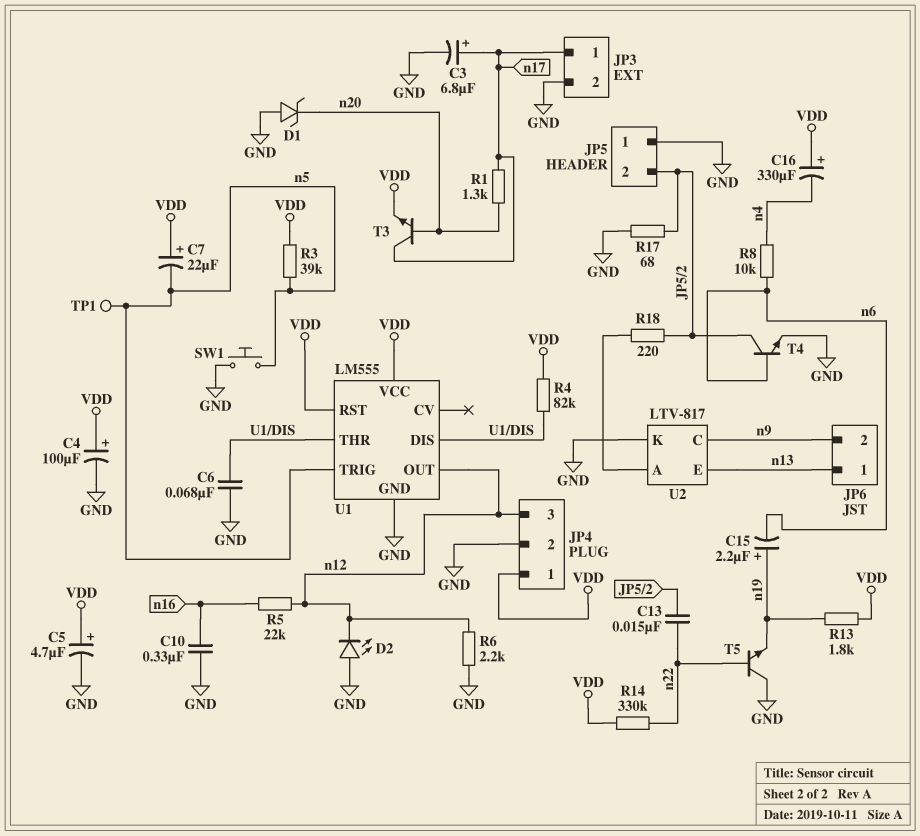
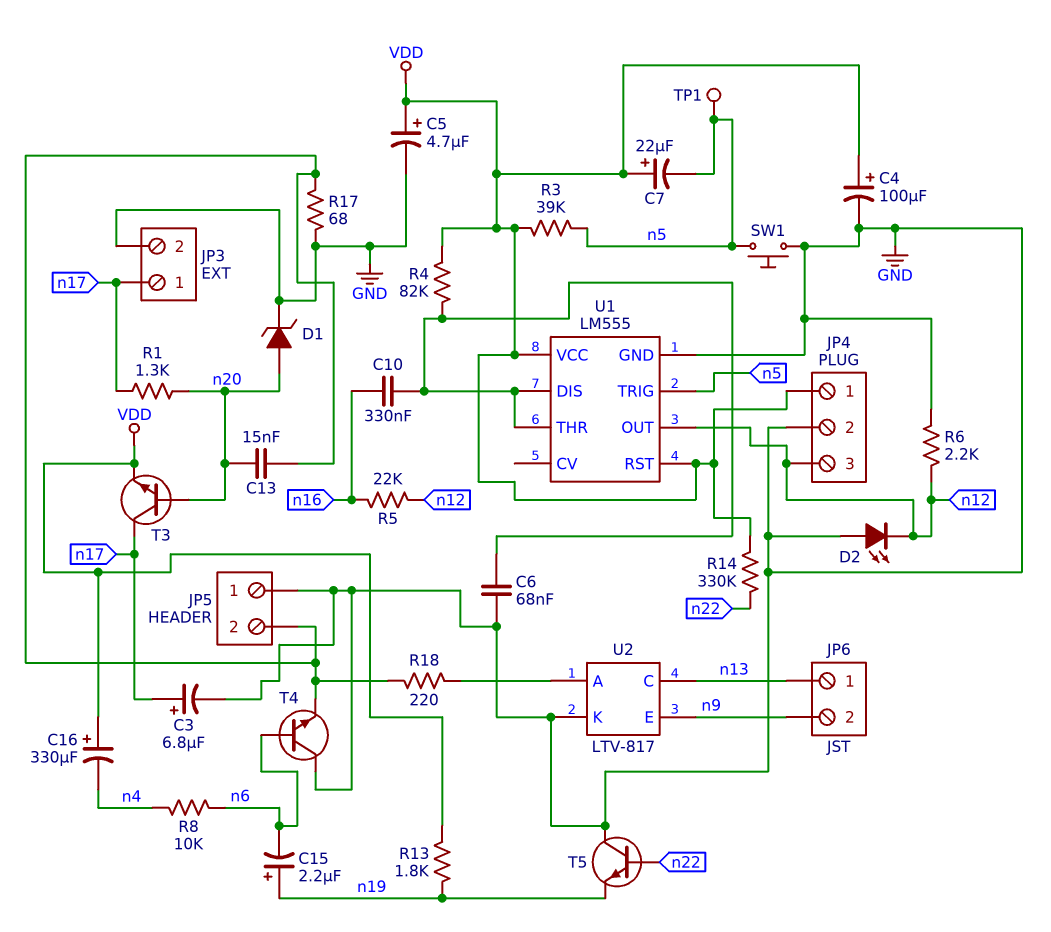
C10: 330nF (GND, n16) -> 330nF (U1/DIS, n16)
C13: 15nF (JP5/2, n22) -> 15nF (JP5/2, n20)
D1: zener (A GND, K n20) -> zener (A n20, K GND)
T4: NPN (B n6, C JP5/2, E GND) -> NPN (B n6, C GND, E JP5/2)
U2 pin C: n9 -> n13
U2 pin E: n13 -> n9

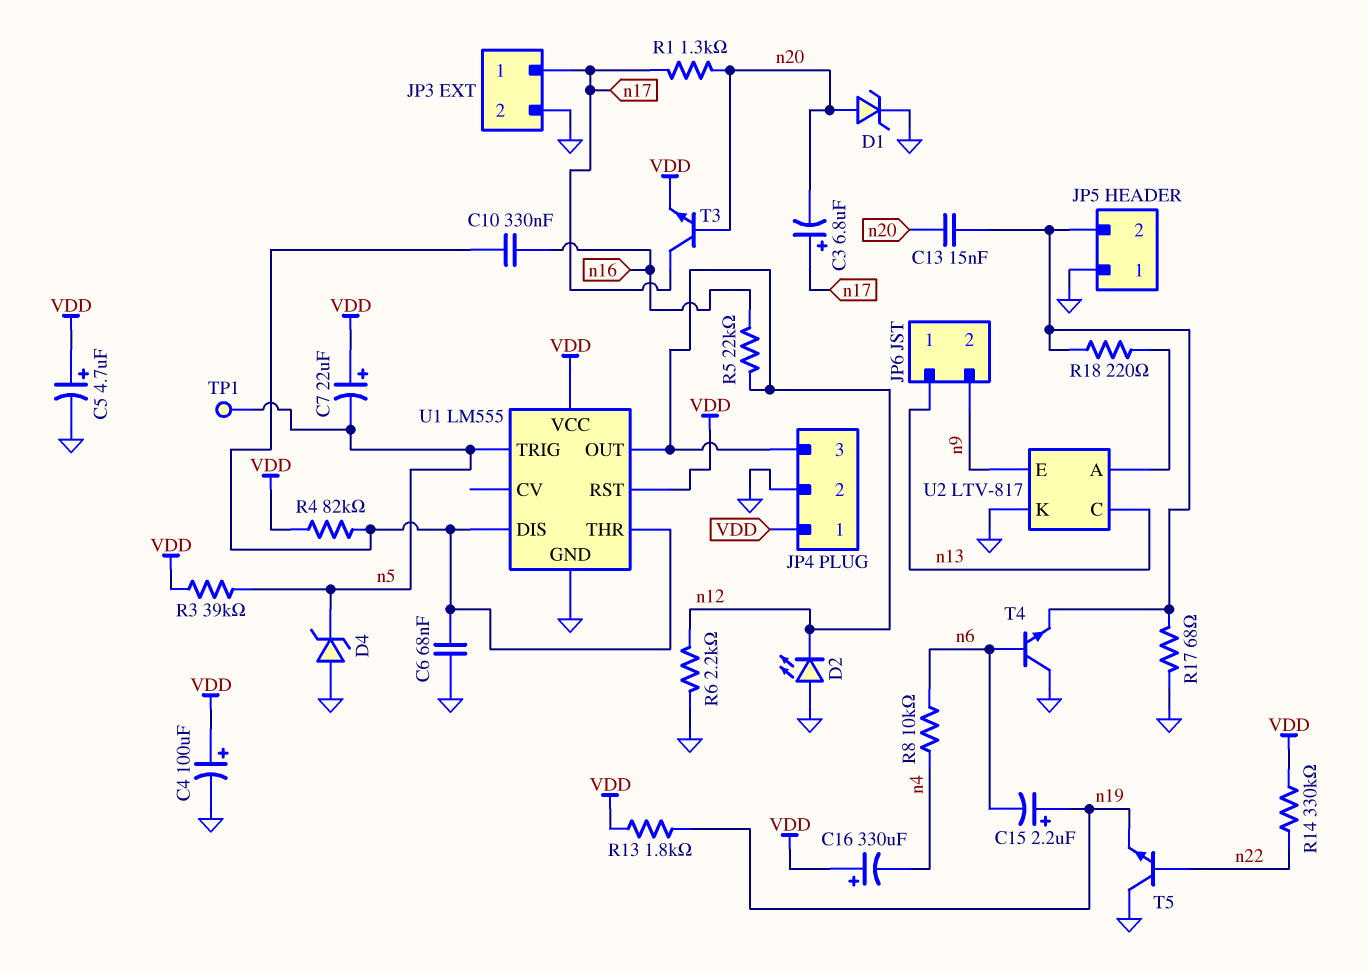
C3: 6.8uF (plus n17, minus GND) -> 6.8uF (plus n17, minus n20)
D4: none -> zener (A GND, K n5)
SW1: button (GND, n5) -> none

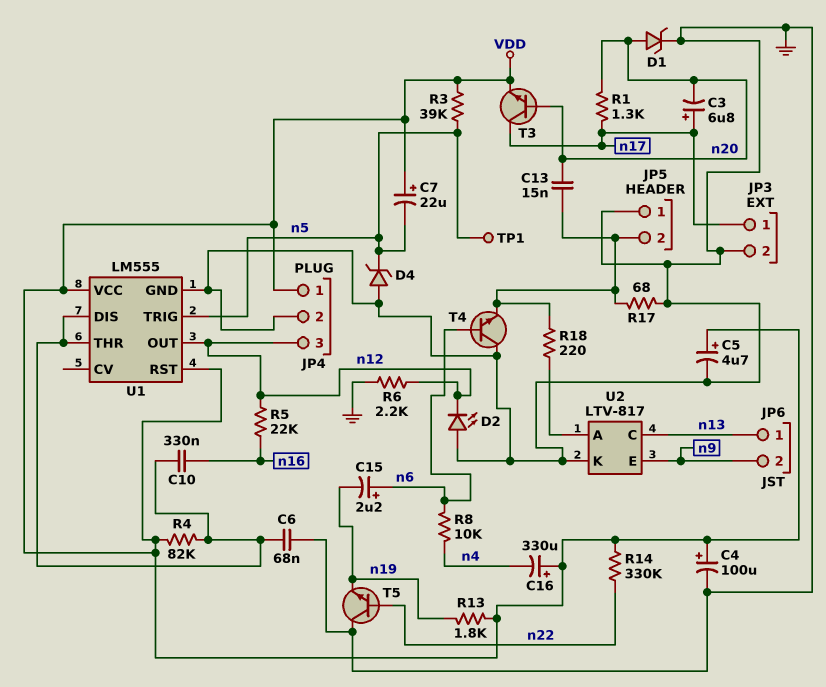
C15: 2.2uF (plus n19, minus n6) -> 2.2uF (plus n6, minus n19)

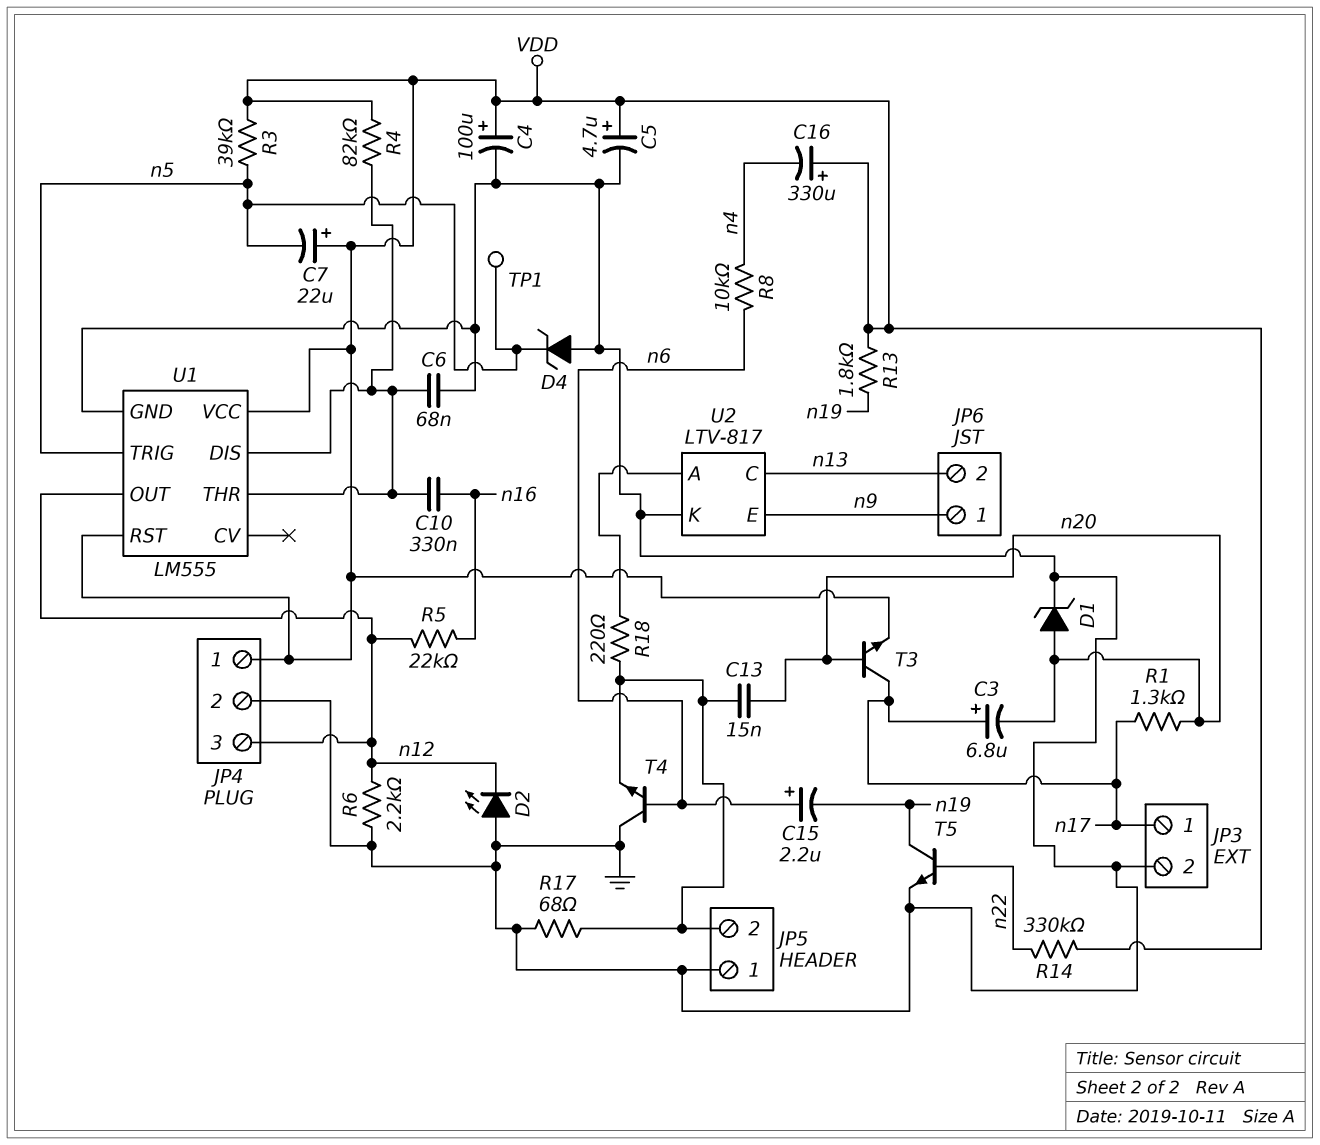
JP6 pin 1: n13 -> n9
JP6 pin 2: n9 -> n13
T5: NPN (B n22, C GND, E n19) -> NPN (B n22, C n19, E GND)

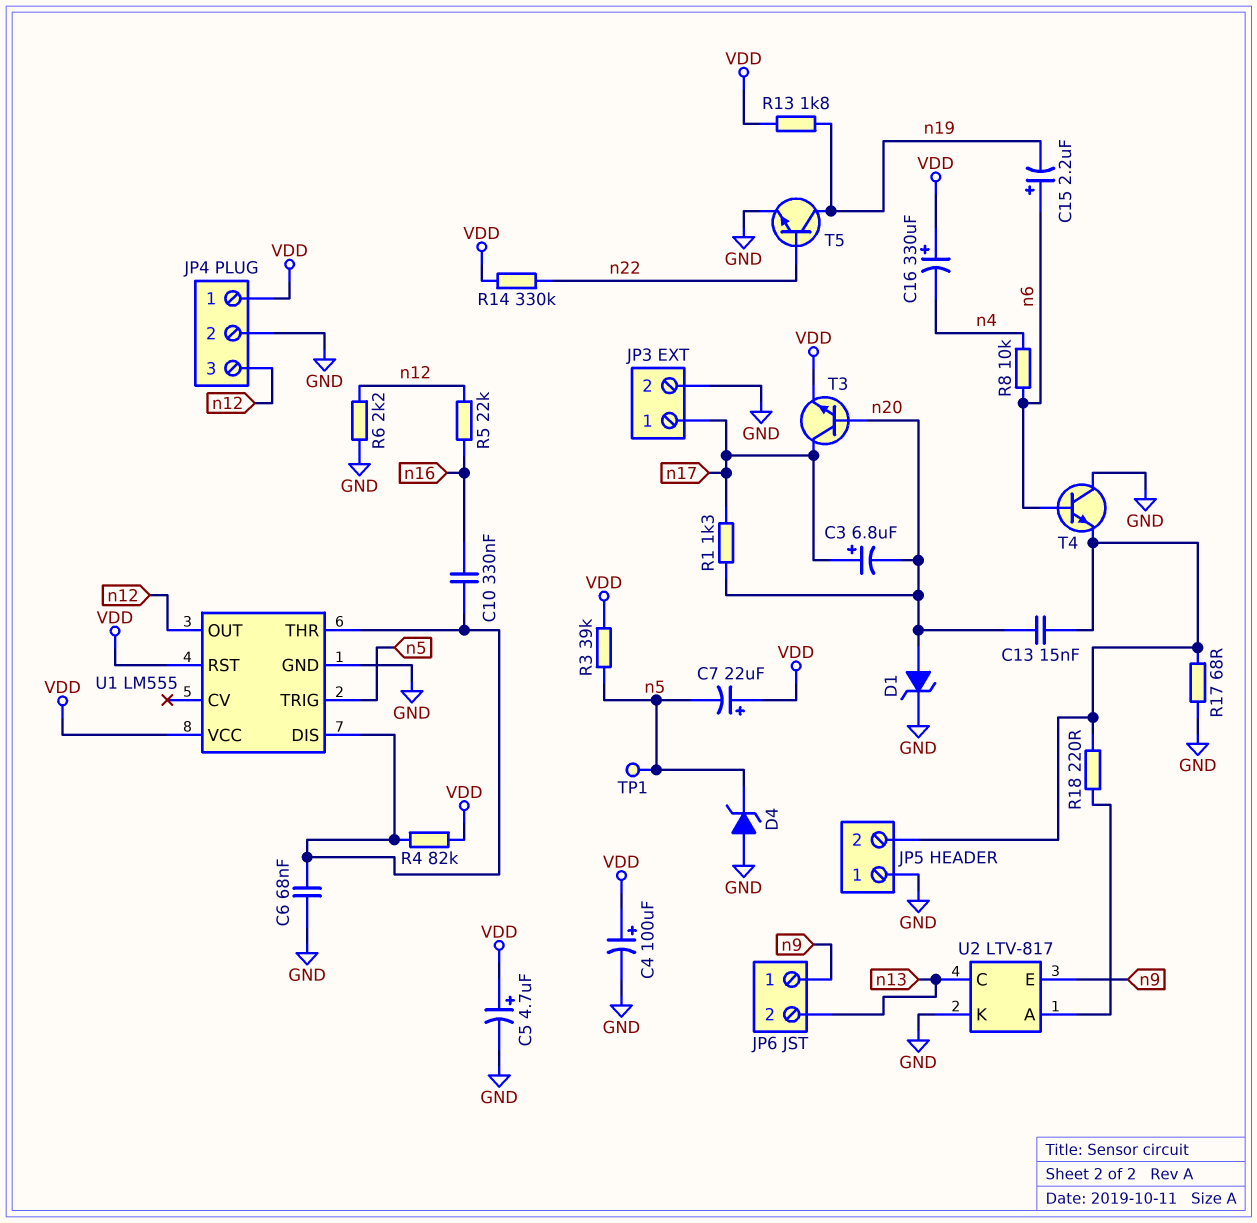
D2: LED (A GND, K n12) -> none

